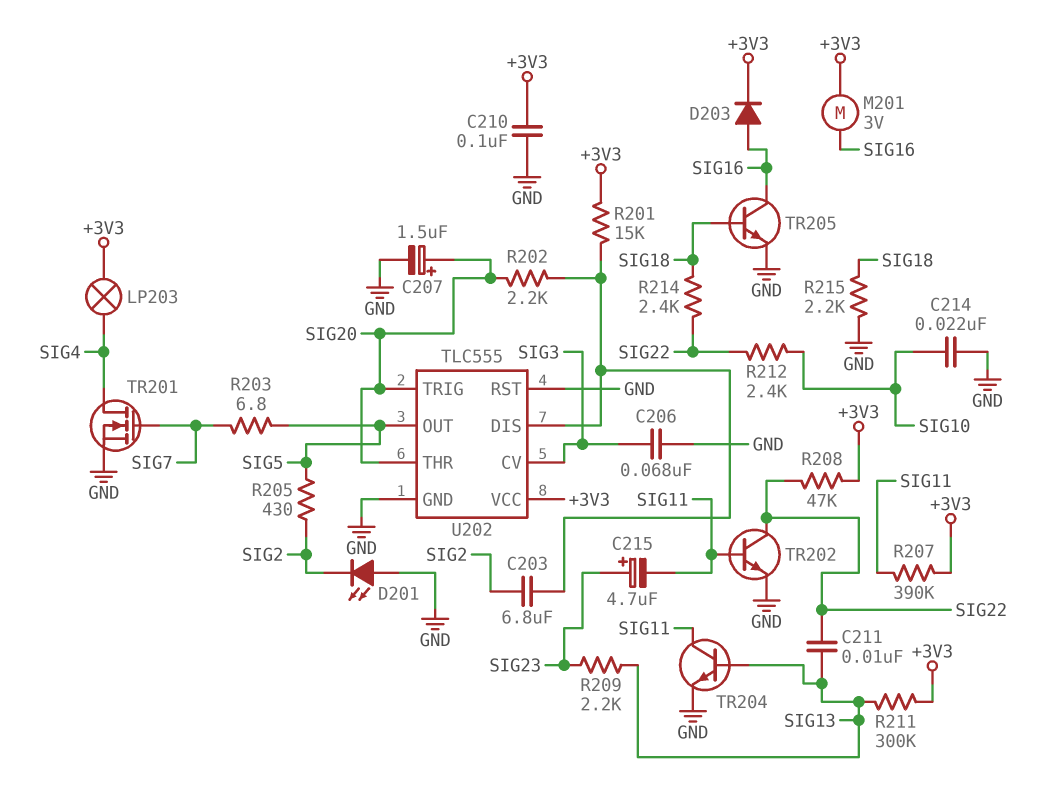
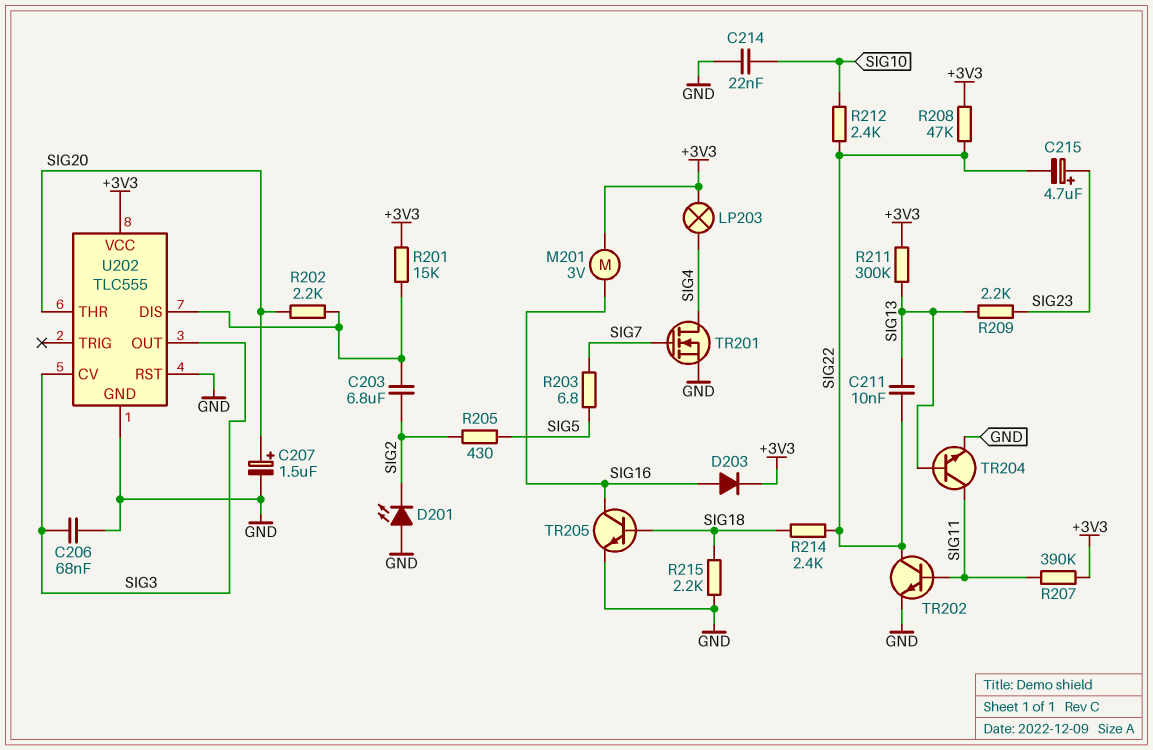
C210: 100nF (+3V3, GND) -> none
C215: 4.7uF (plus SIG23, minus SIG11) -> 4.7uF (plus SIG23, minus SIG22)
U202 pin OUT: SIG5 -> SIG3
U202 pin TRIG: SIG20 -> none

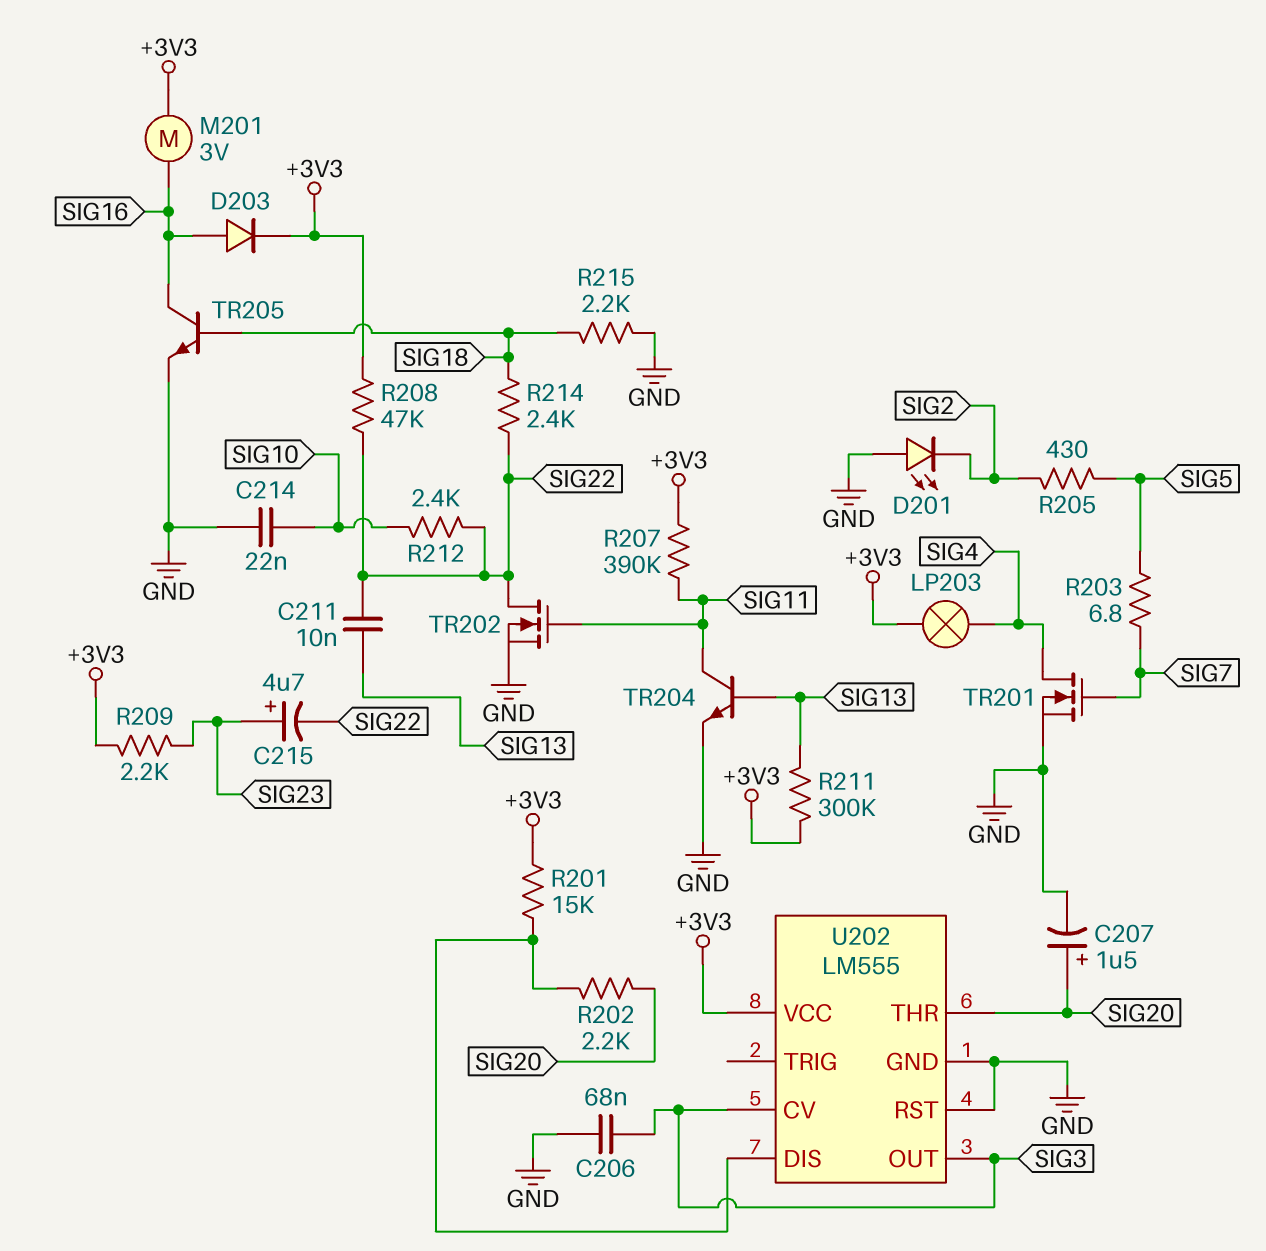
C203: 6.8uF (SIG2, U202/DIS) -> none
R209: 2.2k (SIG13, SIG23) -> 2.2k (+3V3, SIG23)
TR202: NPN (B SIG11, C SIG22, E GND) -> NMOS (G SIG11, D SIG22, S GND)
U202: TLC555 -> LM555

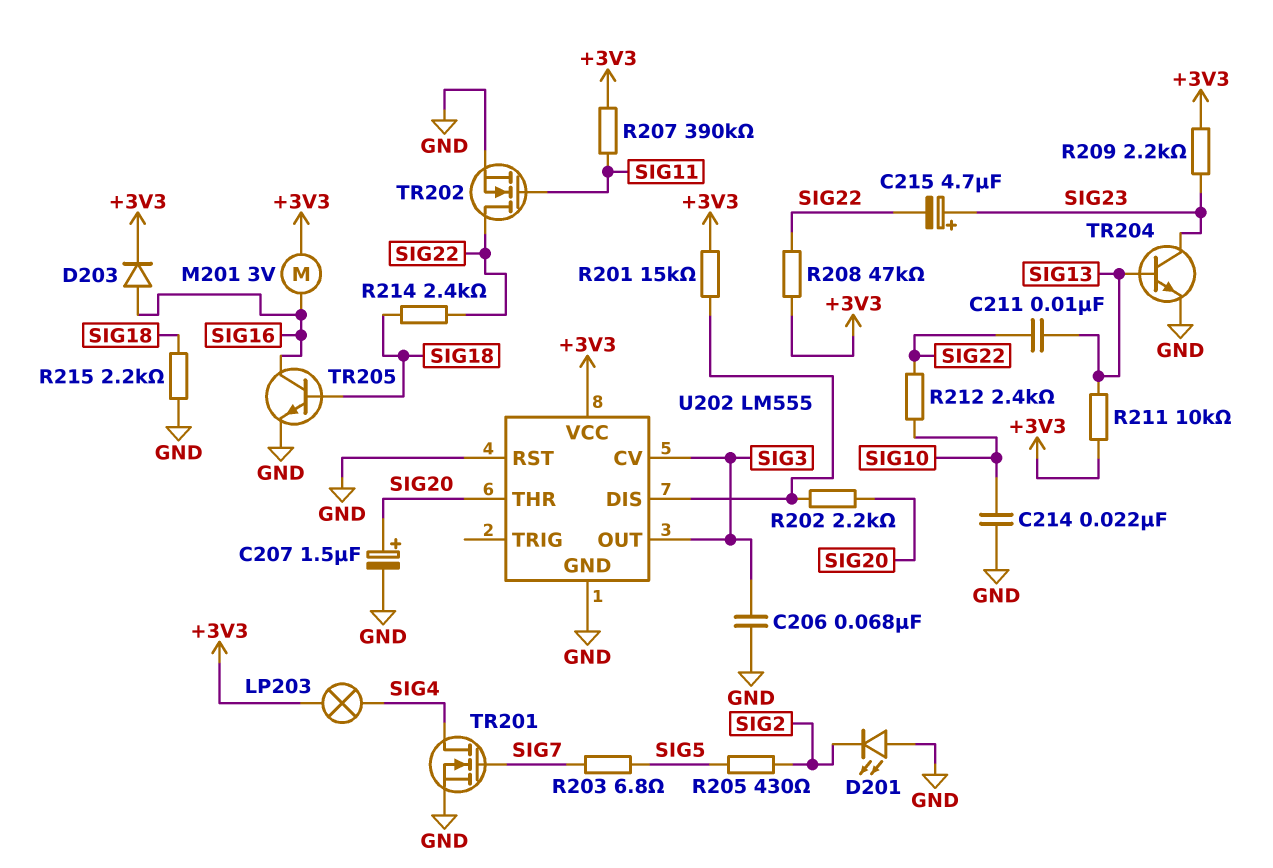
R211: 300k (+3V3, SIG13) -> 10k (+3V3, SIG13)
TR204: NPN (B SIG13, C SIG11, E GND) -> NPN (B SIG13, C SIG23, E GND)

